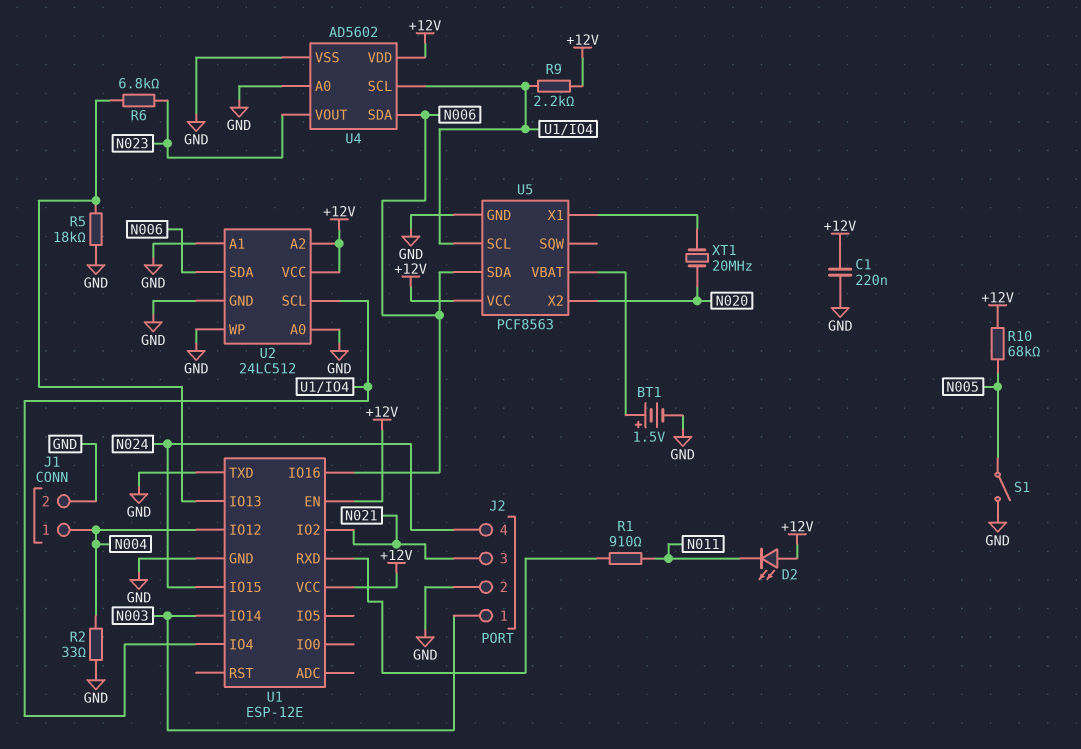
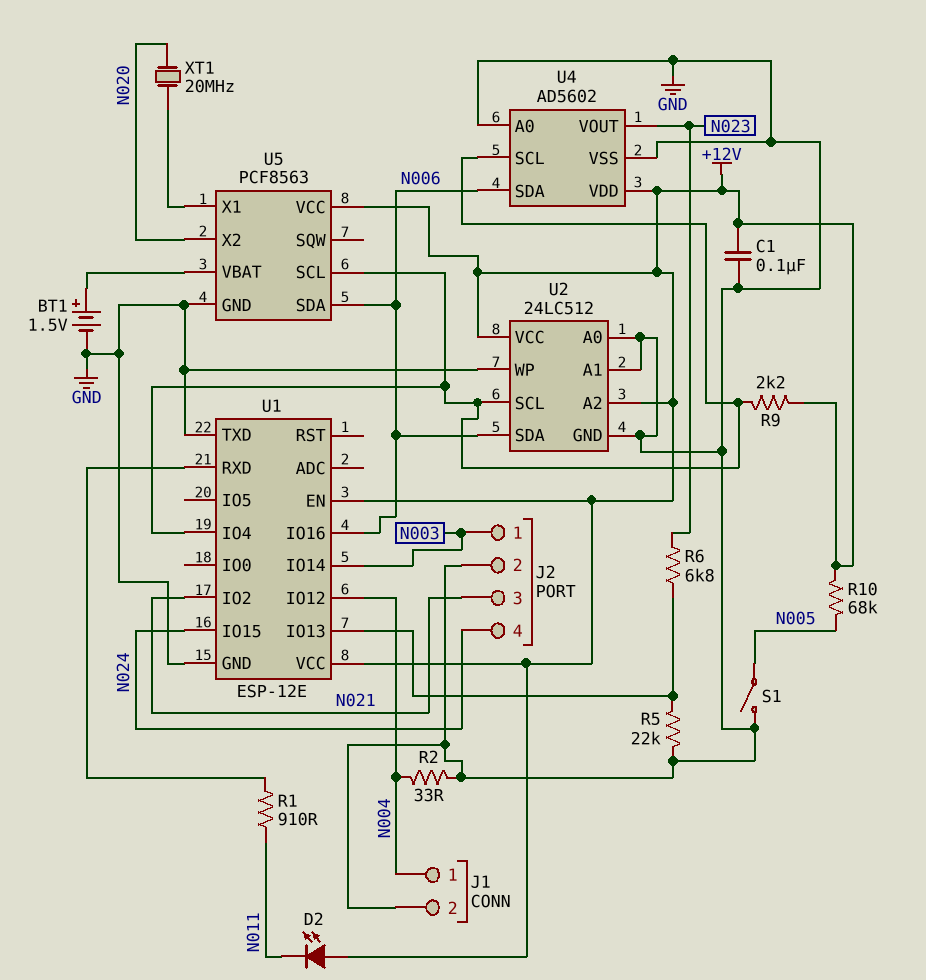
C1: 220nF (+12V, GND) -> 100nF (+12V, GND)
R5: 18k (GND, U1/IO13) -> 22k (GND, U1/IO13)

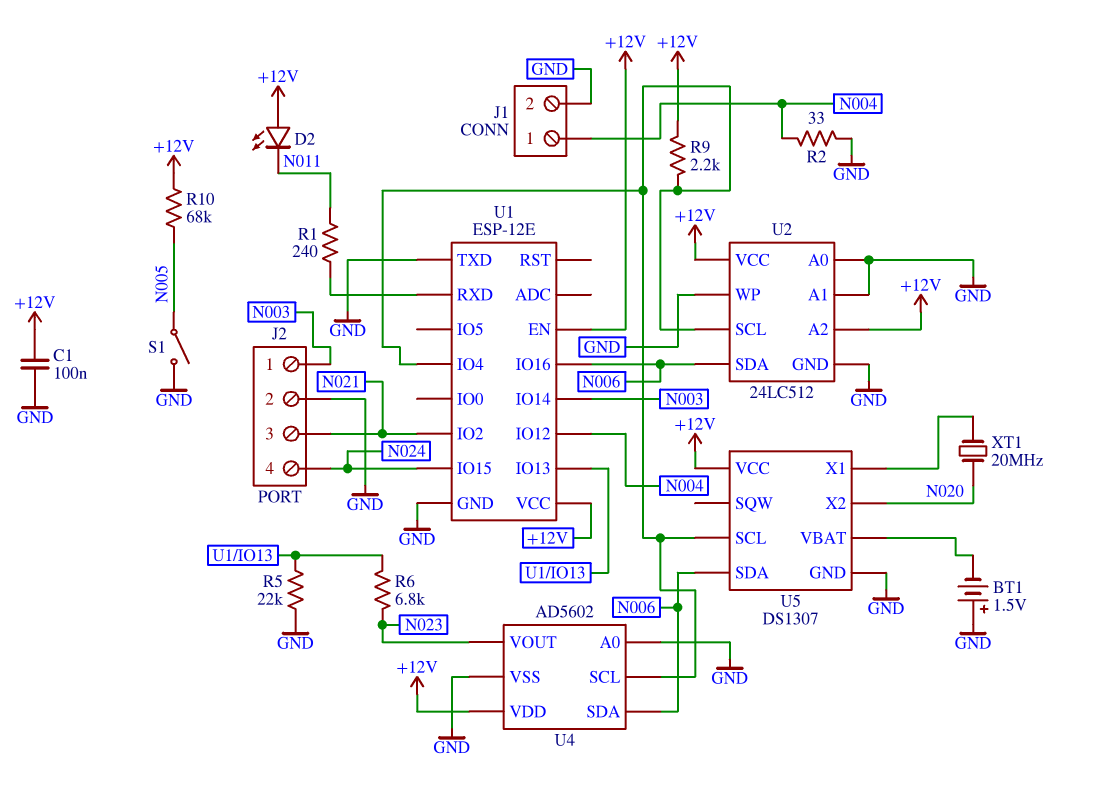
BT1: 1.5V (plus U5/VBAT, minus GND) -> 1.5V (plus GND, minus U5/VBAT)
R1: 910 (N011, U1/RXD) -> 240 (N011, U1/RXD)
U5: PCF8563 -> DS1307

